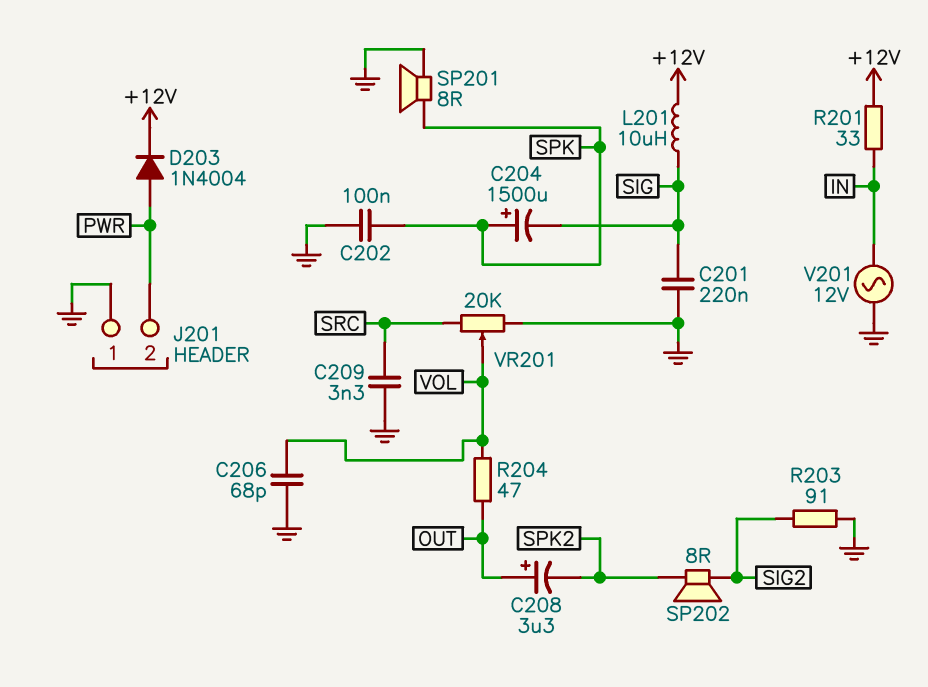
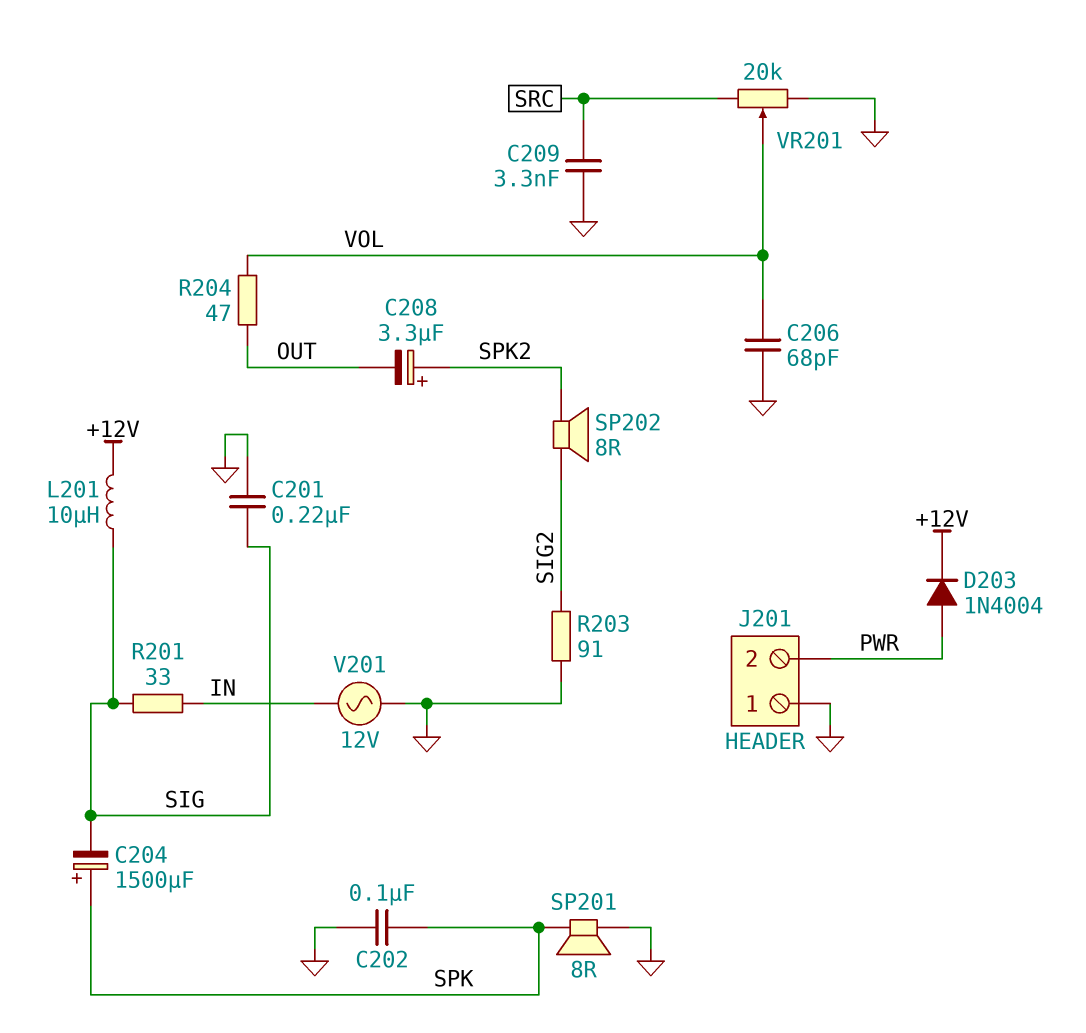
C208: 3.3uF (plus OUT, minus SPK2) -> 3.3uF (plus SPK2, minus OUT)
R201: 33 (+12V, IN) -> 33 (IN, SIG)

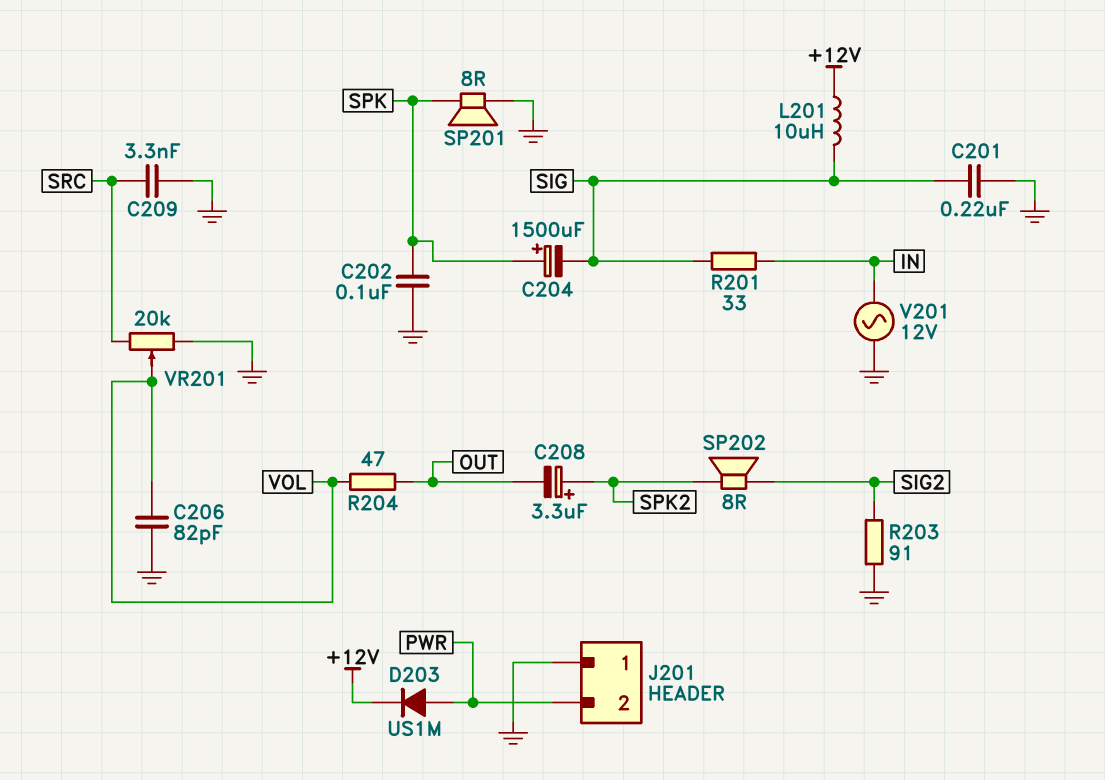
C206: 68pF (GND, VOL) -> 82pF (GND, VOL)
D203: diode 1N4004 (A PWR, K +12V) -> diode US1M (A PWR, K +12V)

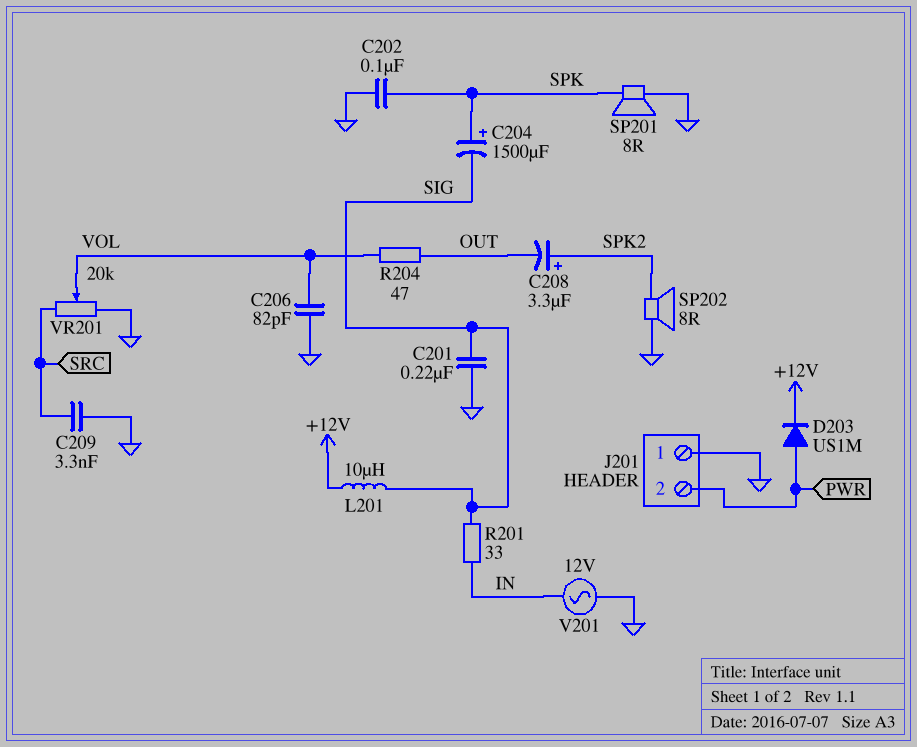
R203: 91 (GND, SIG2) -> none
SP202: speaker 8R (SIG2, SPK2) -> speaker 8R (GND, SPK2)

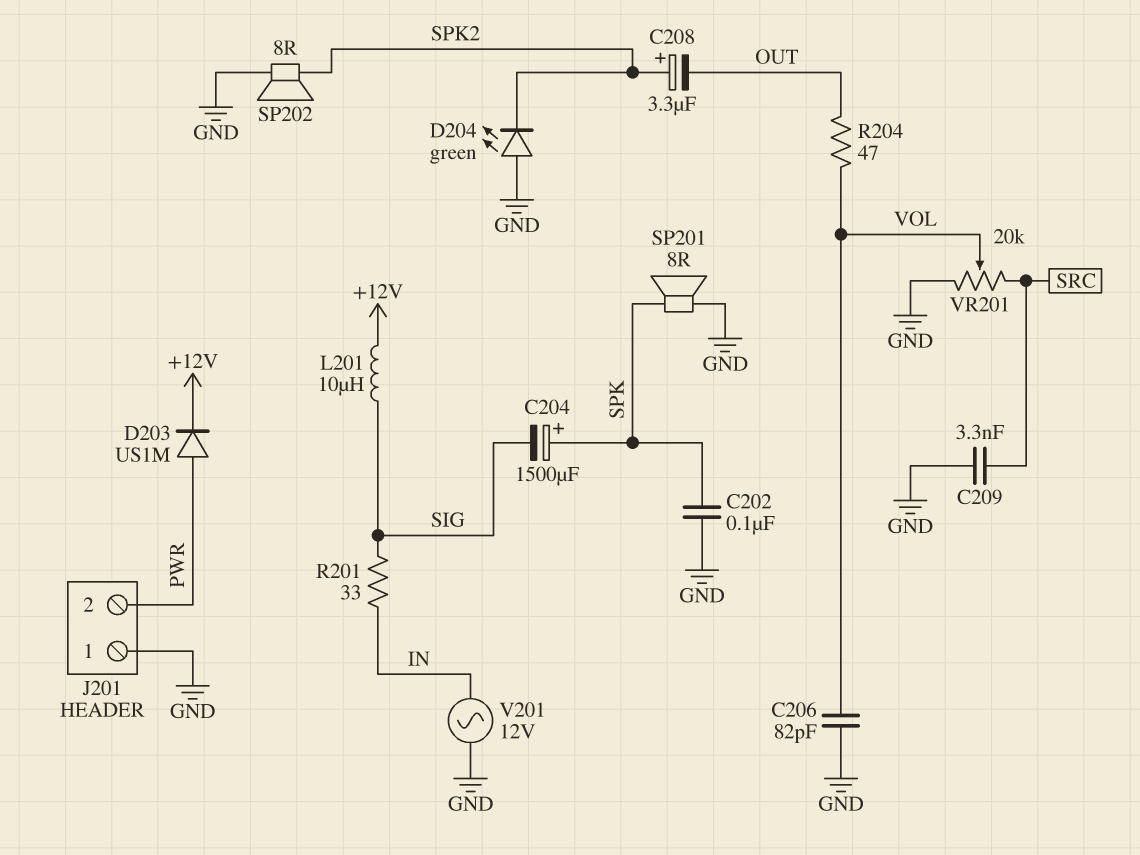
C201: 220nF (GND, SIG) -> none
D204: none -> LED green (A GND, K SPK2)

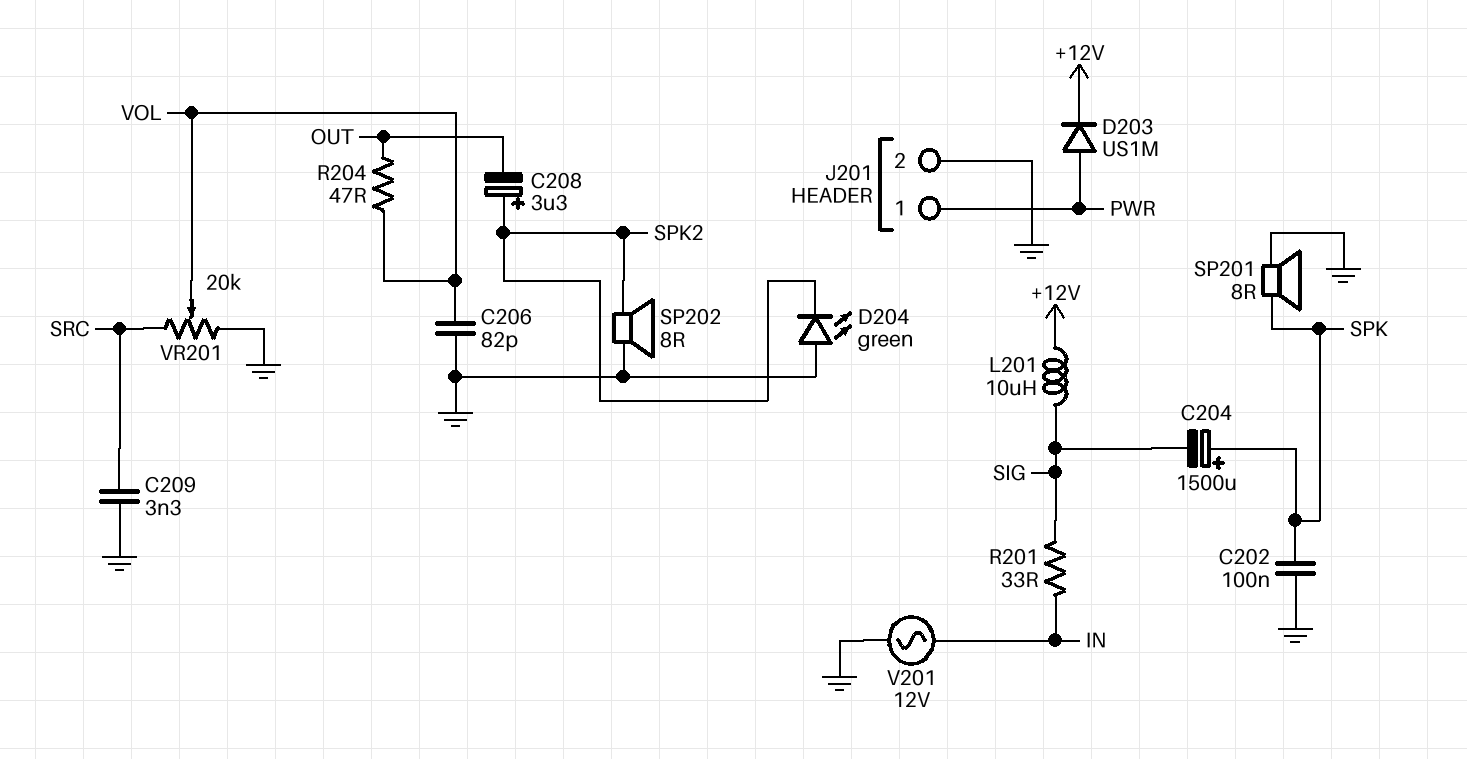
J201 pin 1: GND -> PWR
J201 pin 2: PWR -> GND

